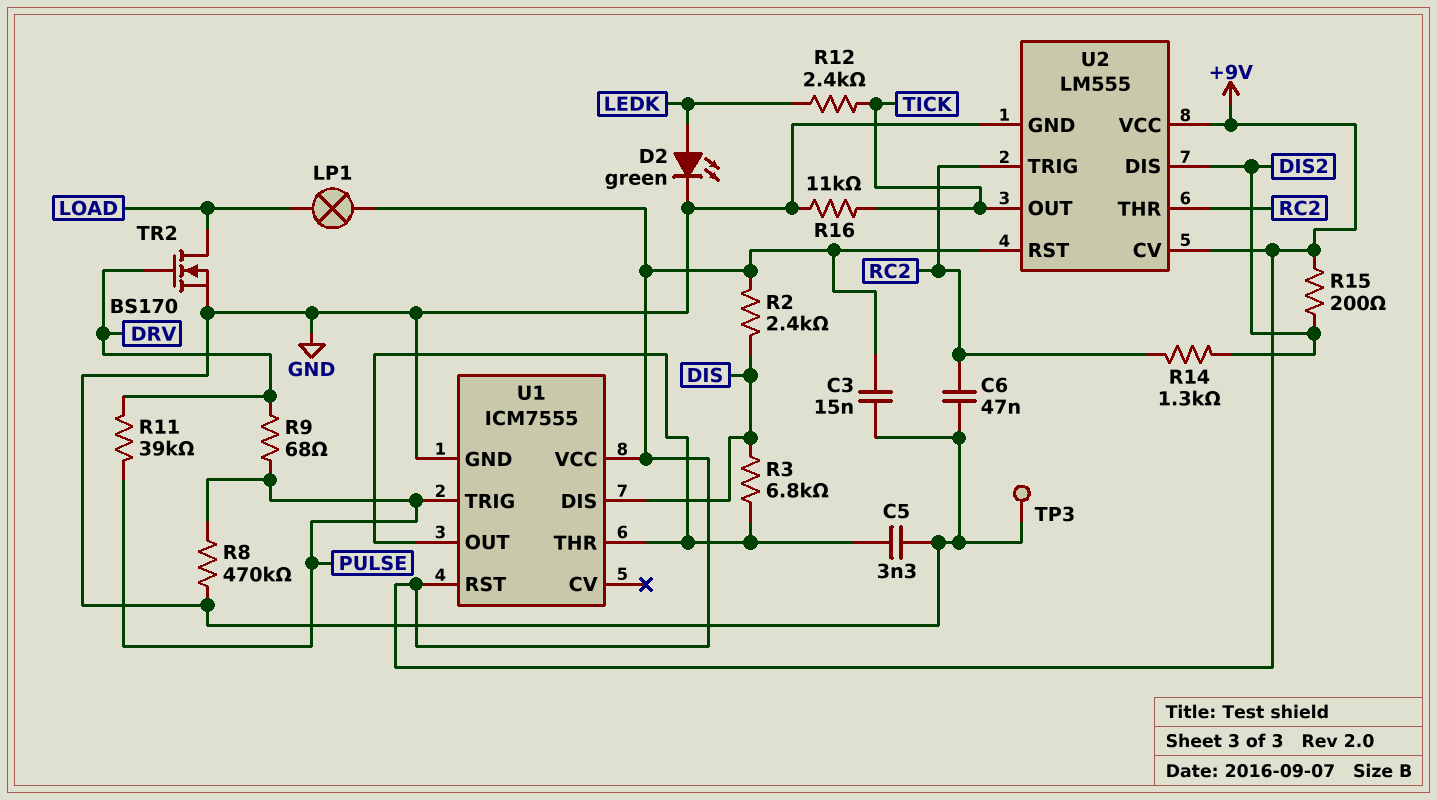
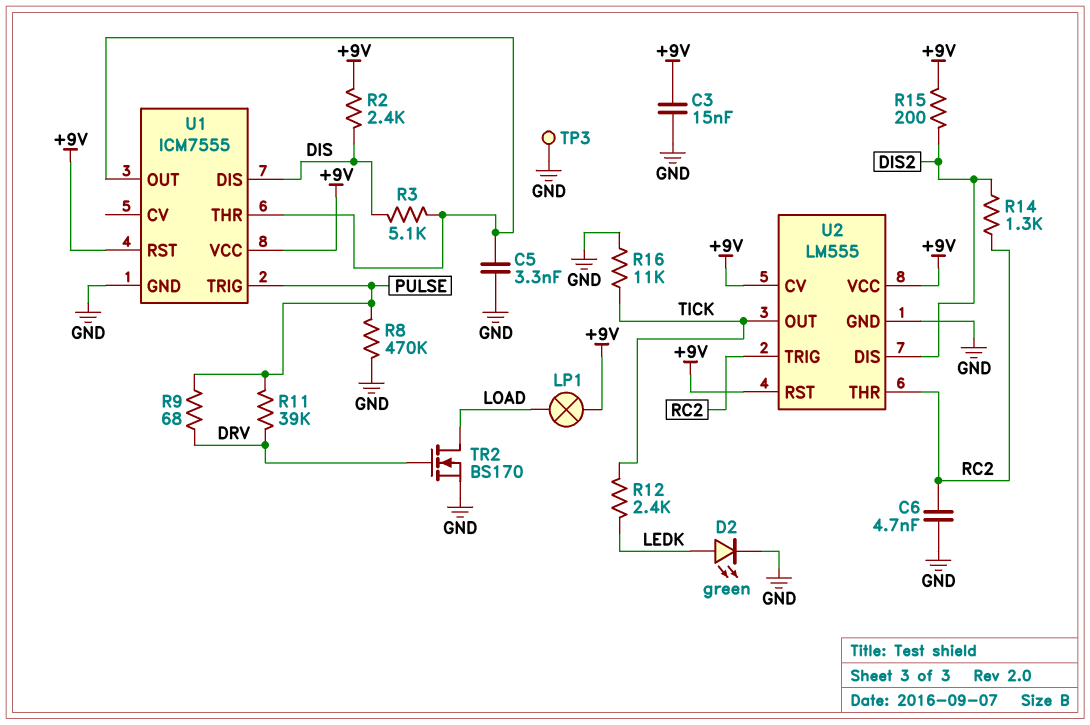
C6: 47nF (GND, RC2) -> 4.7nF (GND, RC2)
R3: 6.8k (DIS, U1/OUT) -> 5.1k (DIS, U1/OUT)

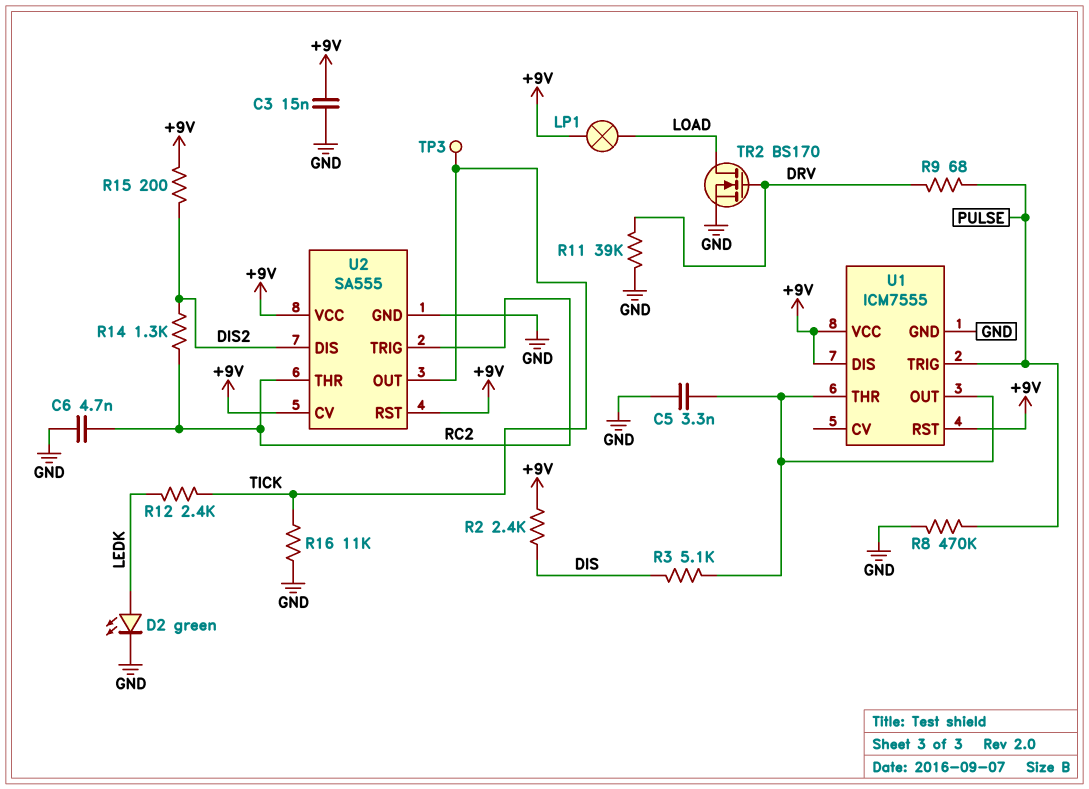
R11: 39k (DRV, PULSE) -> 39k (DRV, GND)
TP3: test point (GND) -> test point (TICK)
U1 pin DIS: DIS -> +9V
U2: LM555 -> SA555

